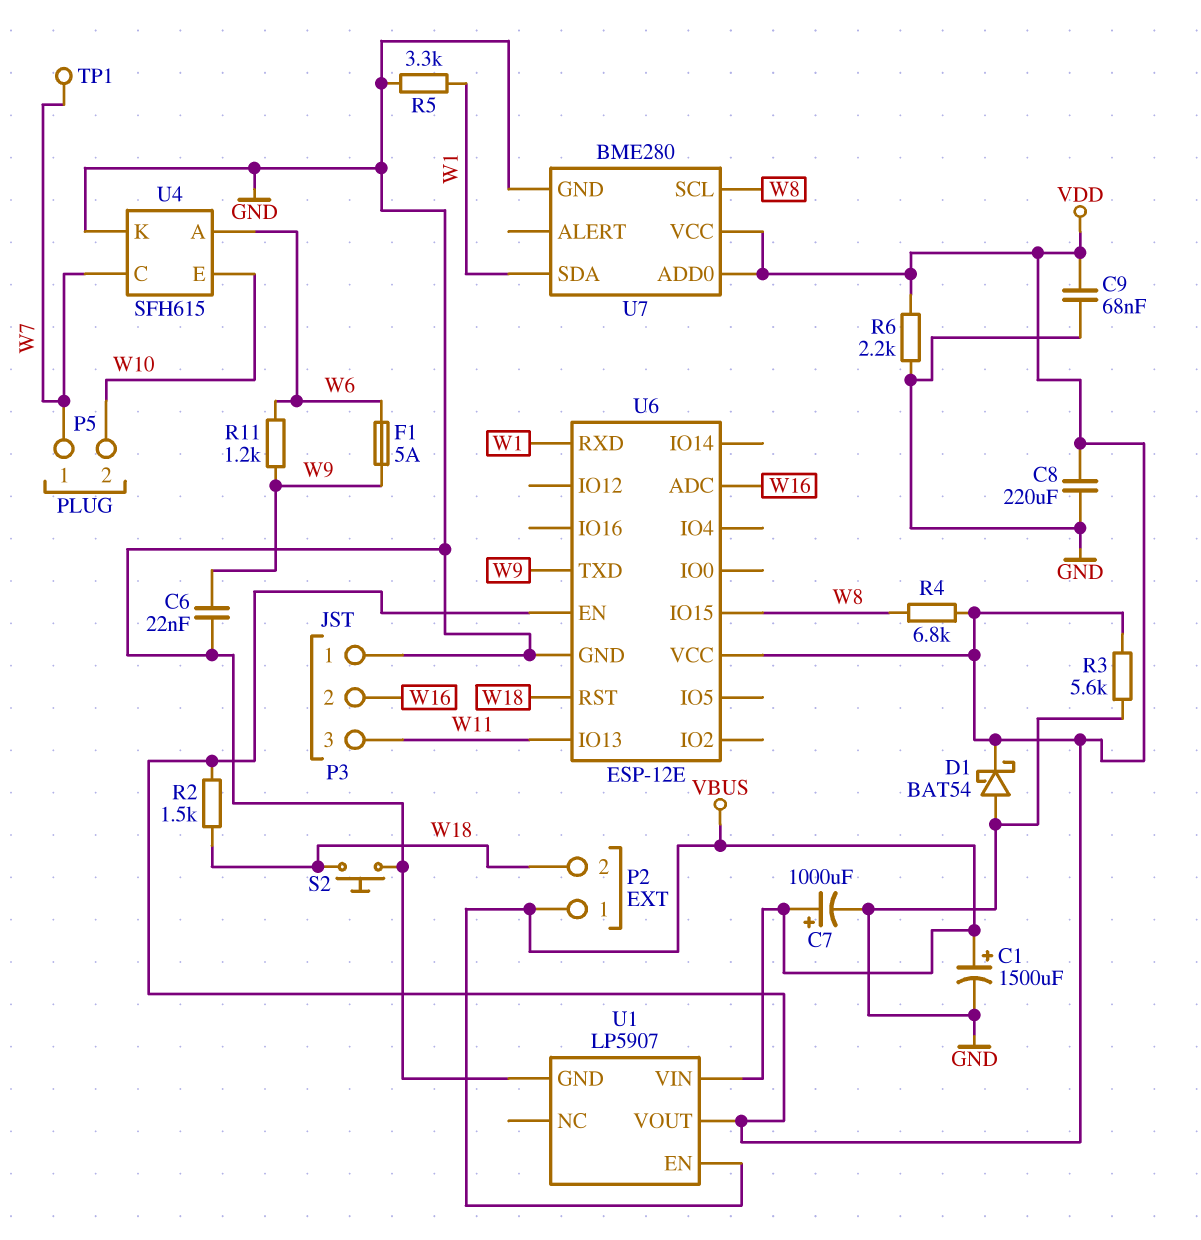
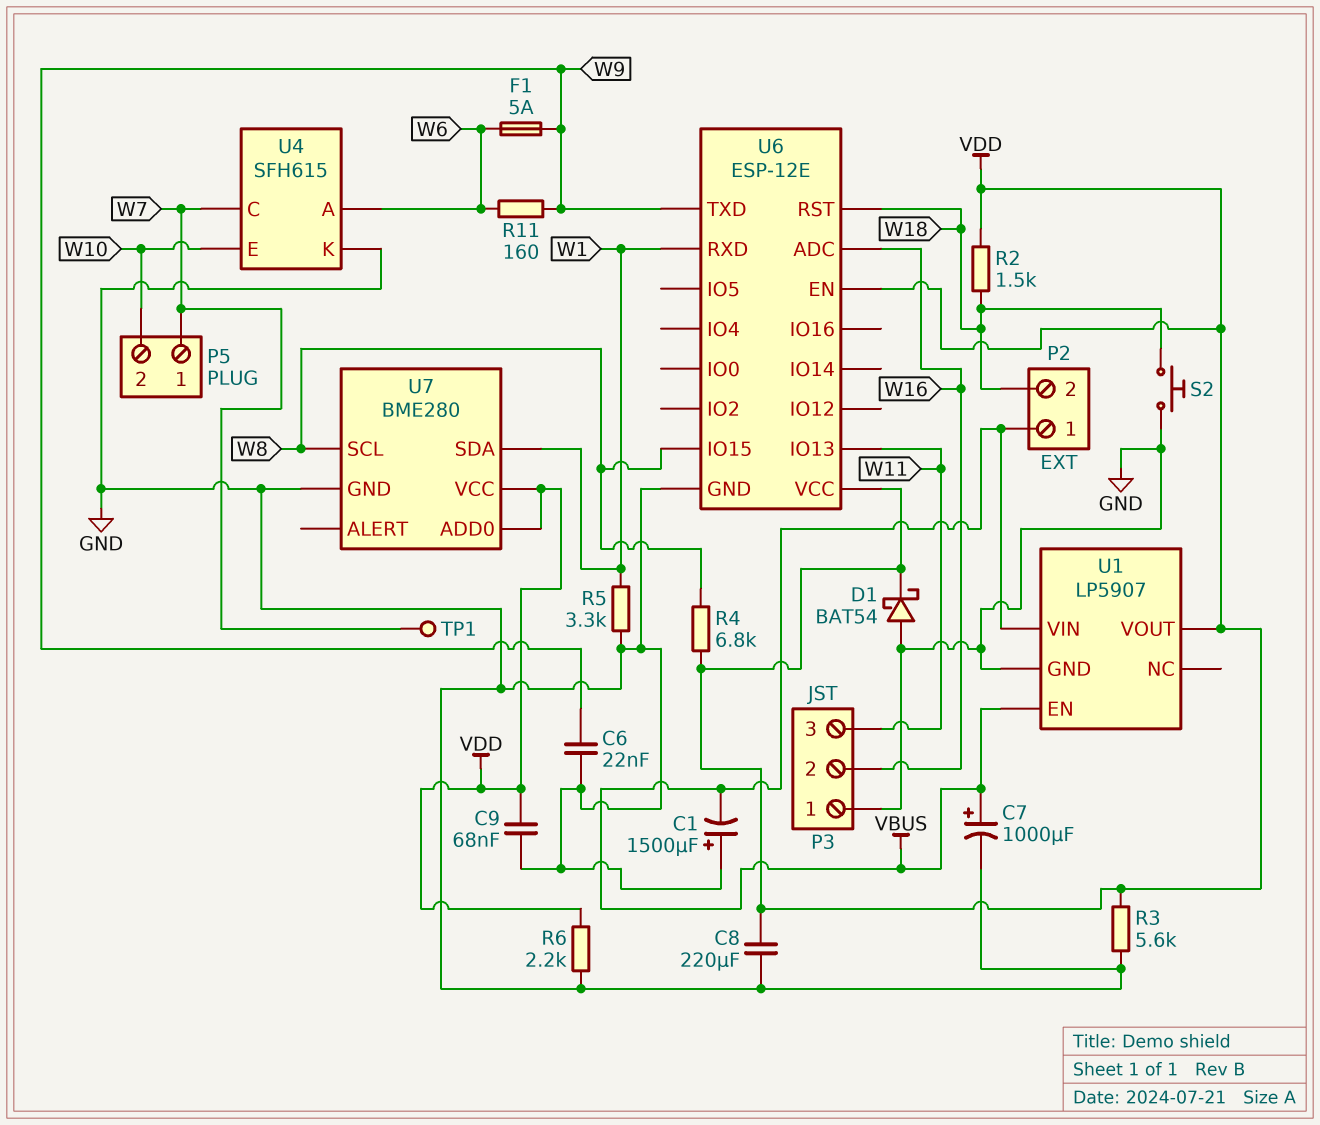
C1: 1500uF (plus VBUS, minus GND) -> 1500uF (plus GND, minus VBUS)
R11: 1.2k (W6, W9) -> 160 (W6, W9)

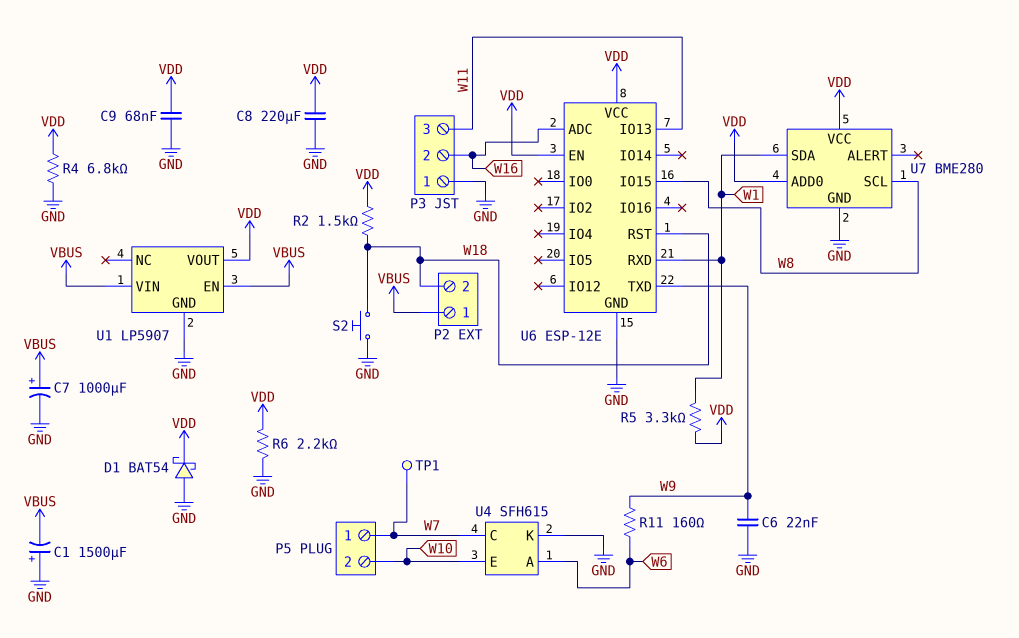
F1: 5A (W6, W9) -> none
R3: 5.6k (GND, VDD) -> none
R4: 6.8k (VDD, W8) -> 6.8k (GND, VDD)
R5: 3.3k (GND, W1) -> 3.3k (VDD, W1)

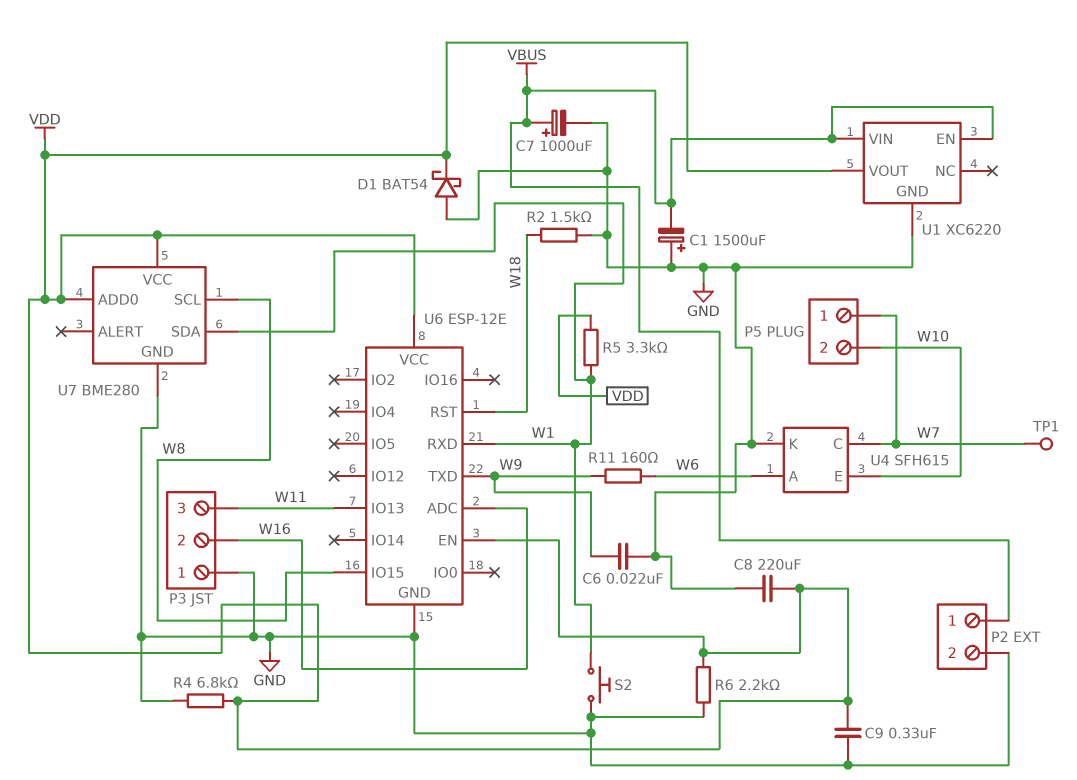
C9: 68nF (GND, VDD) -> 330nF (GND, VDD)
P2 pin 2: W18 -> GND
R2: 1.5k (VDD, W18) -> 1.5k (GND, W18)
S2: button (GND, W18) -> button (GND, W1)
U1: LP5907 -> XC6220

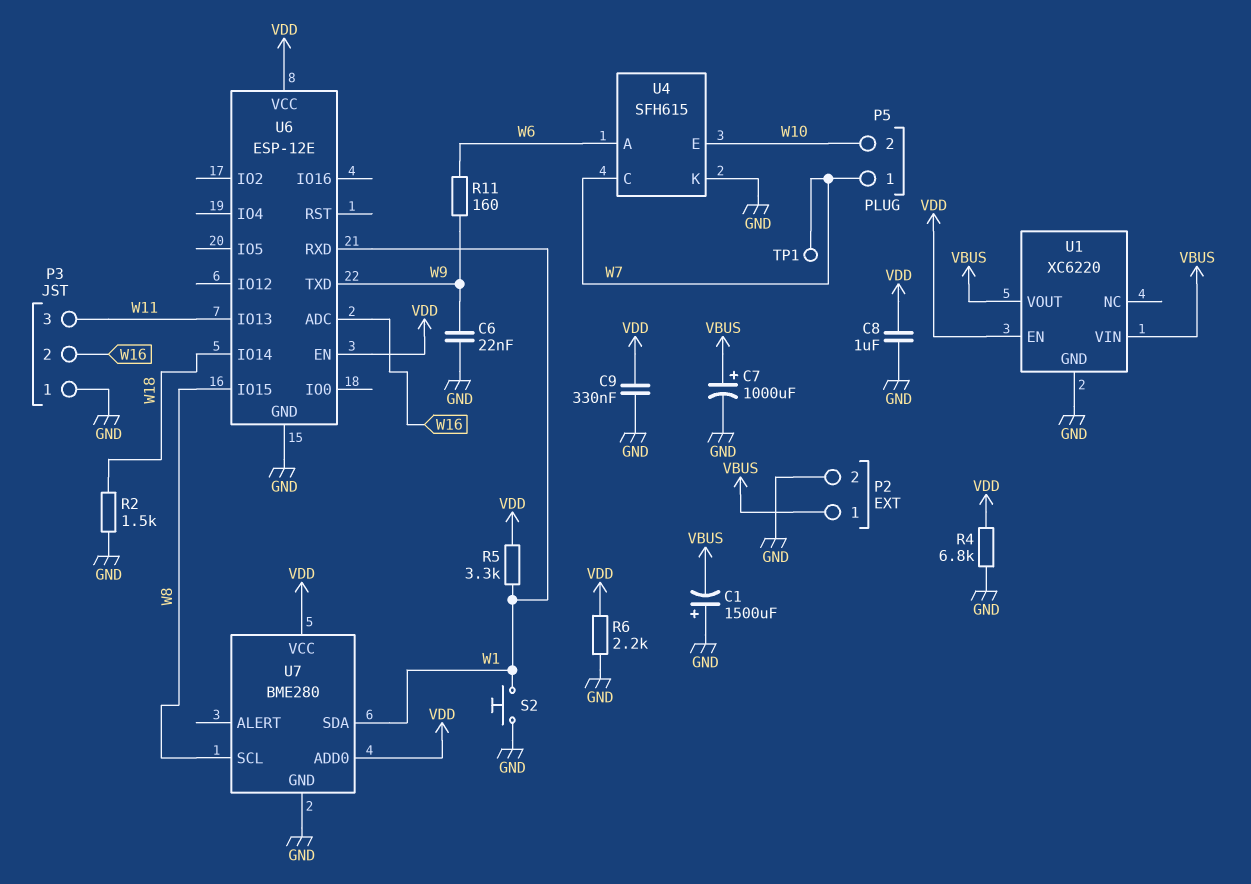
C8: 220uF (GND, VDD) -> 1uF (GND, VDD)
D1: schottky BAT54 (A GND, K VDD) -> none
U1 pin EN: VBUS -> VDD
U1 pin VOUT: VDD -> VBUS
U6 pin IO14: none -> W18
U6 pin RST: W18 -> none

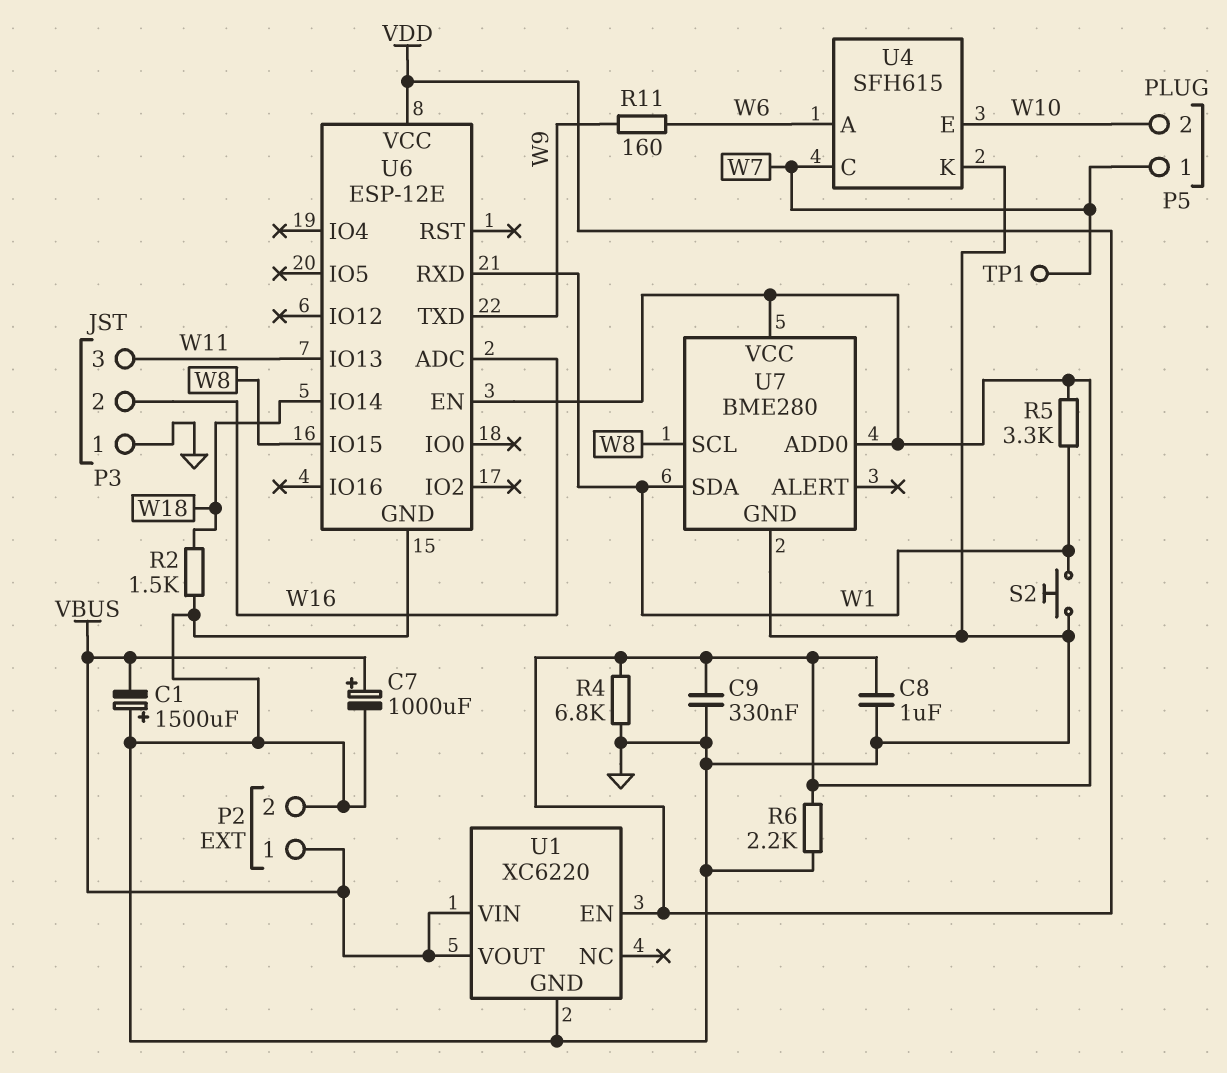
C6: 22nF (GND, W9) -> none

